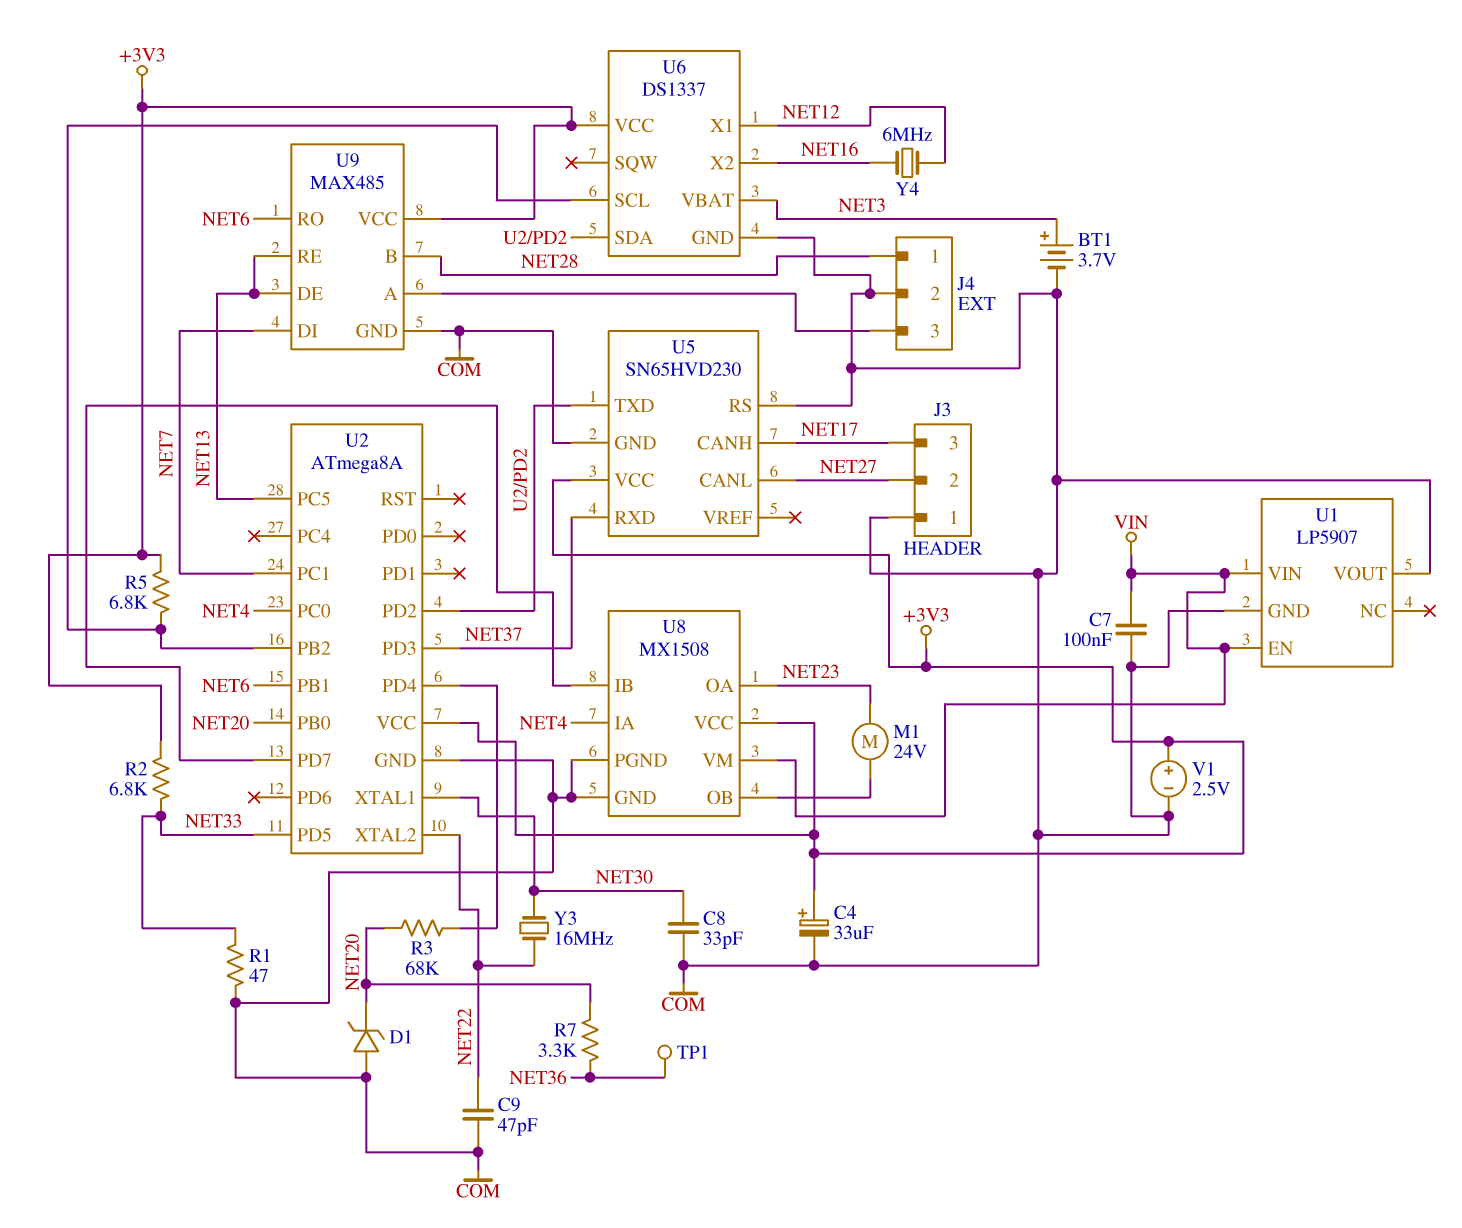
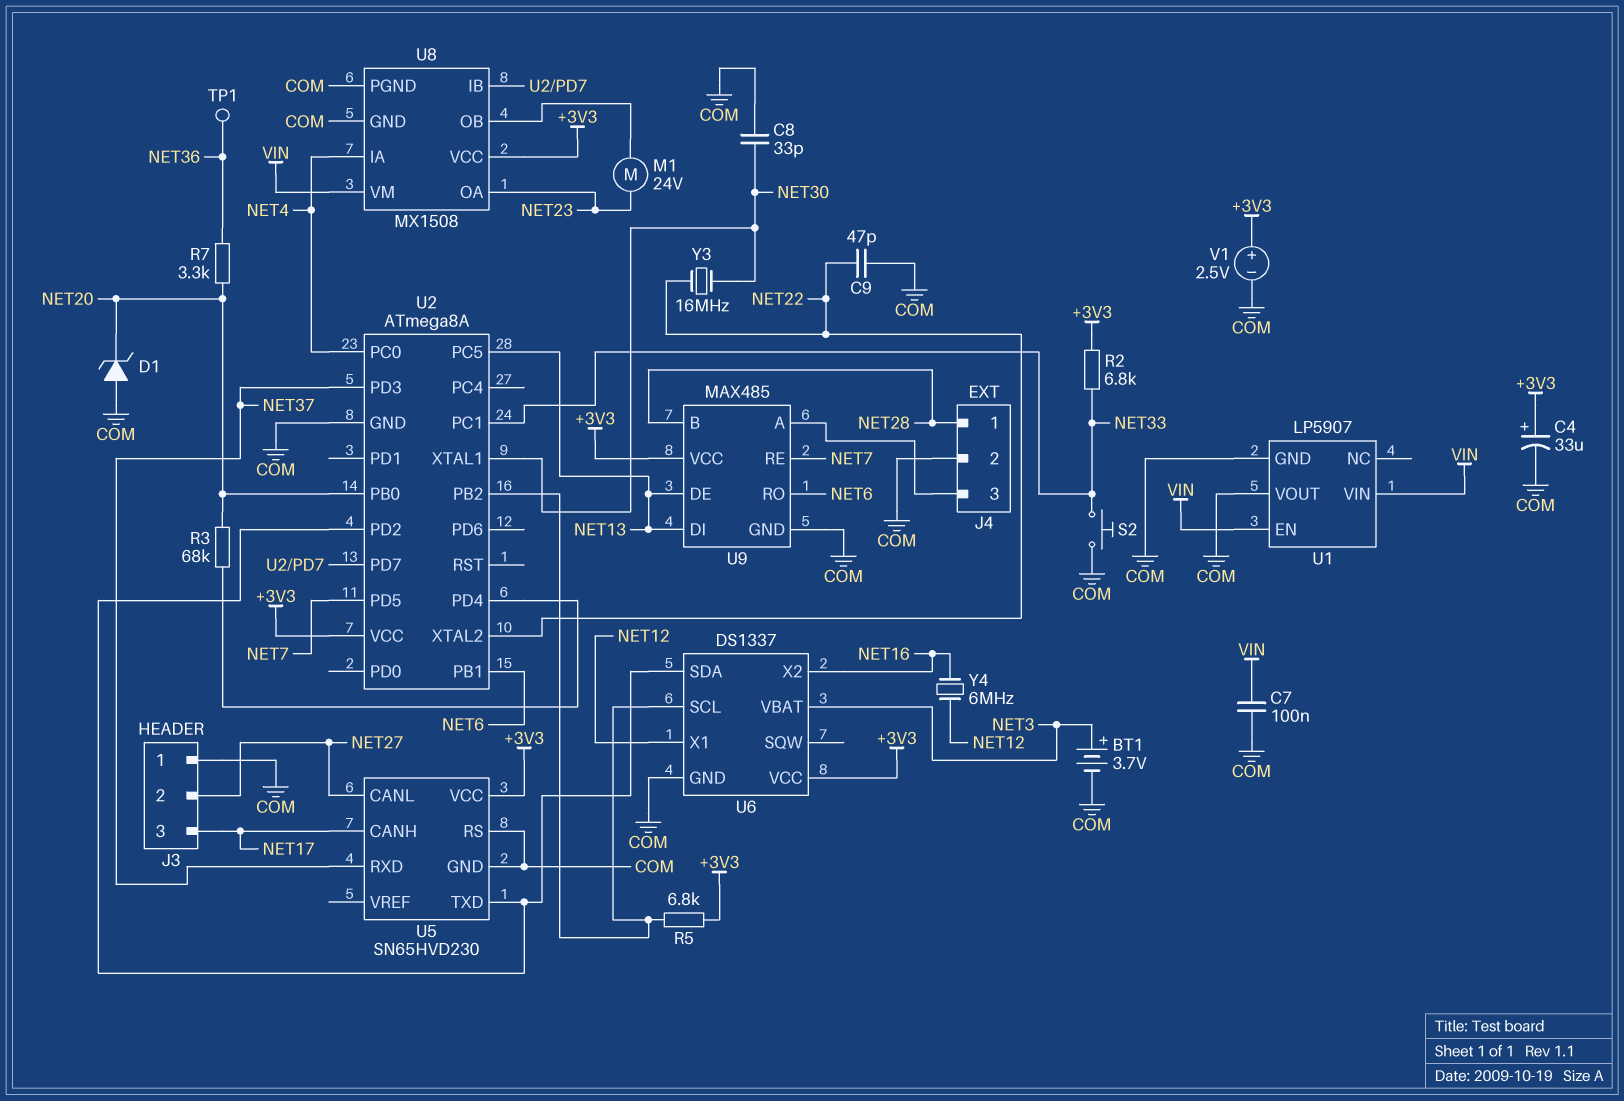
R1: 47 (COM, NET33) -> none
S2: none -> button (COM, NET33)
U2 pin PC1: NET7 -> NET33
U2 pin PD5: NET33 -> NET7
U9 pin DI: NET7 -> NET13
U9 pin RE: NET13 -> NET7

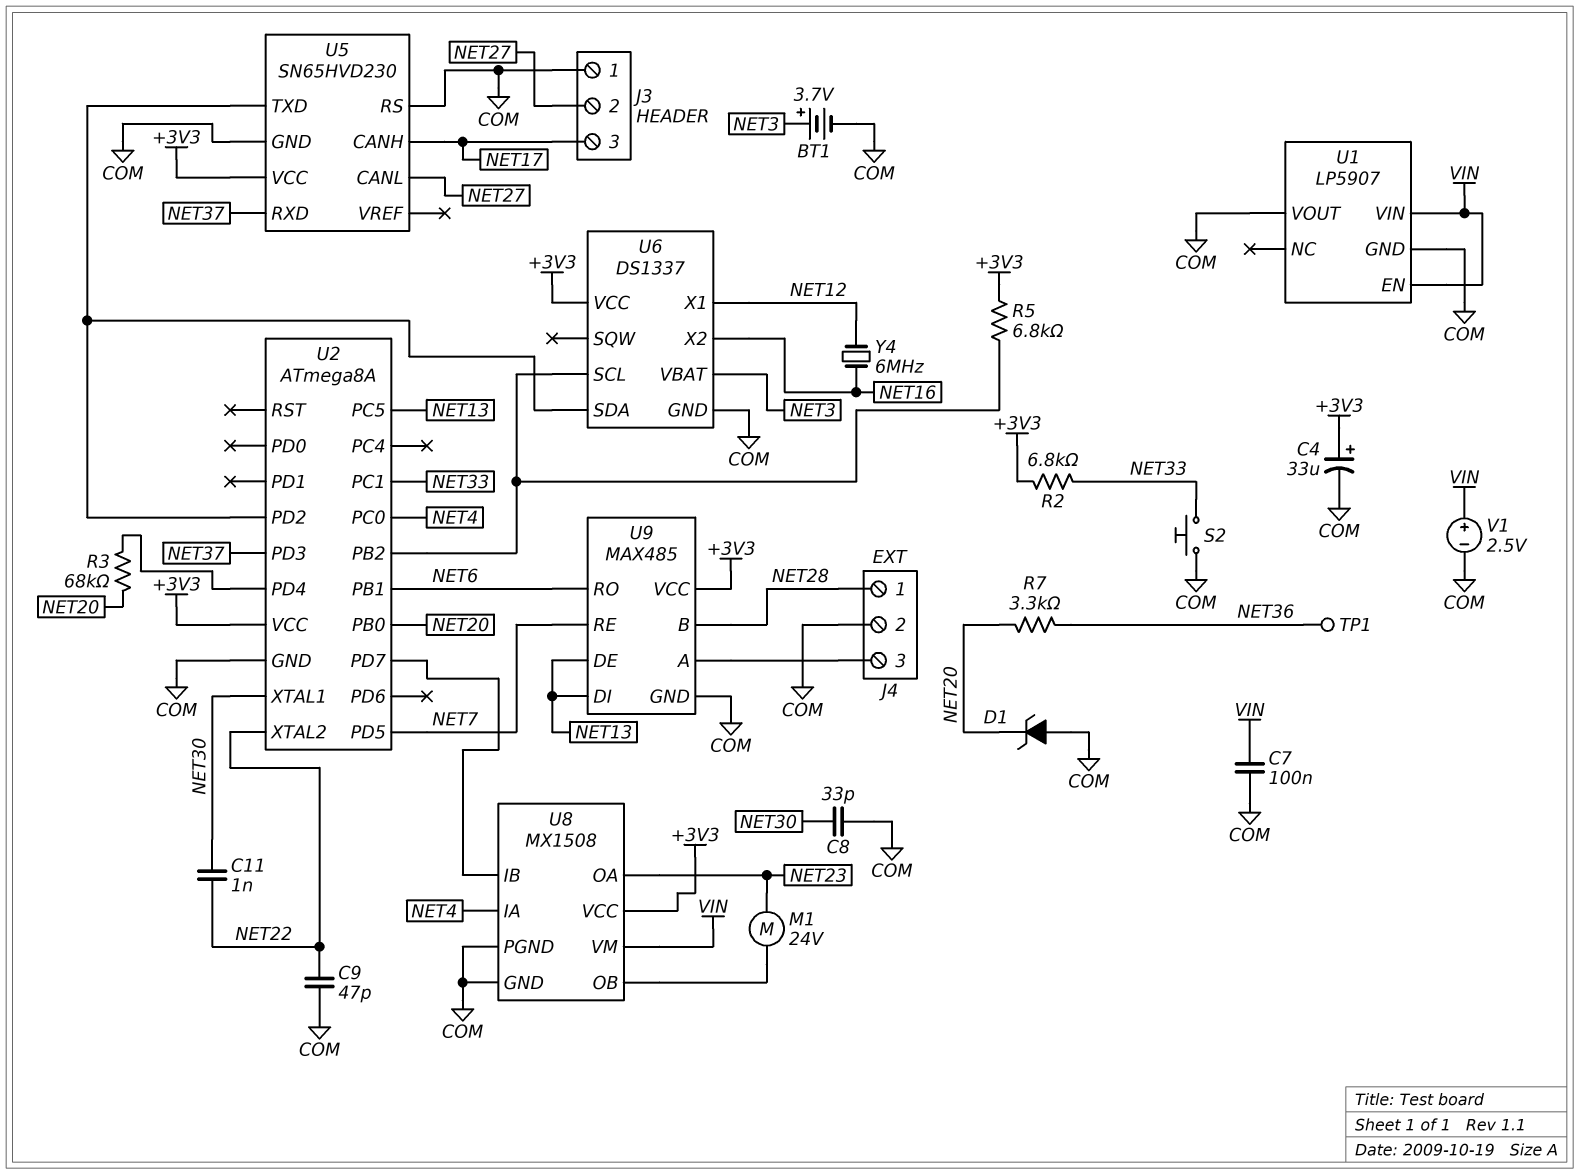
C11: none -> 1nF (NET22, NET30)
V1: 2.5V (plus +3V3, minus COM) -> 2.5V (plus VIN, minus COM)
Y3: 16MHz (NET22, NET30) -> none

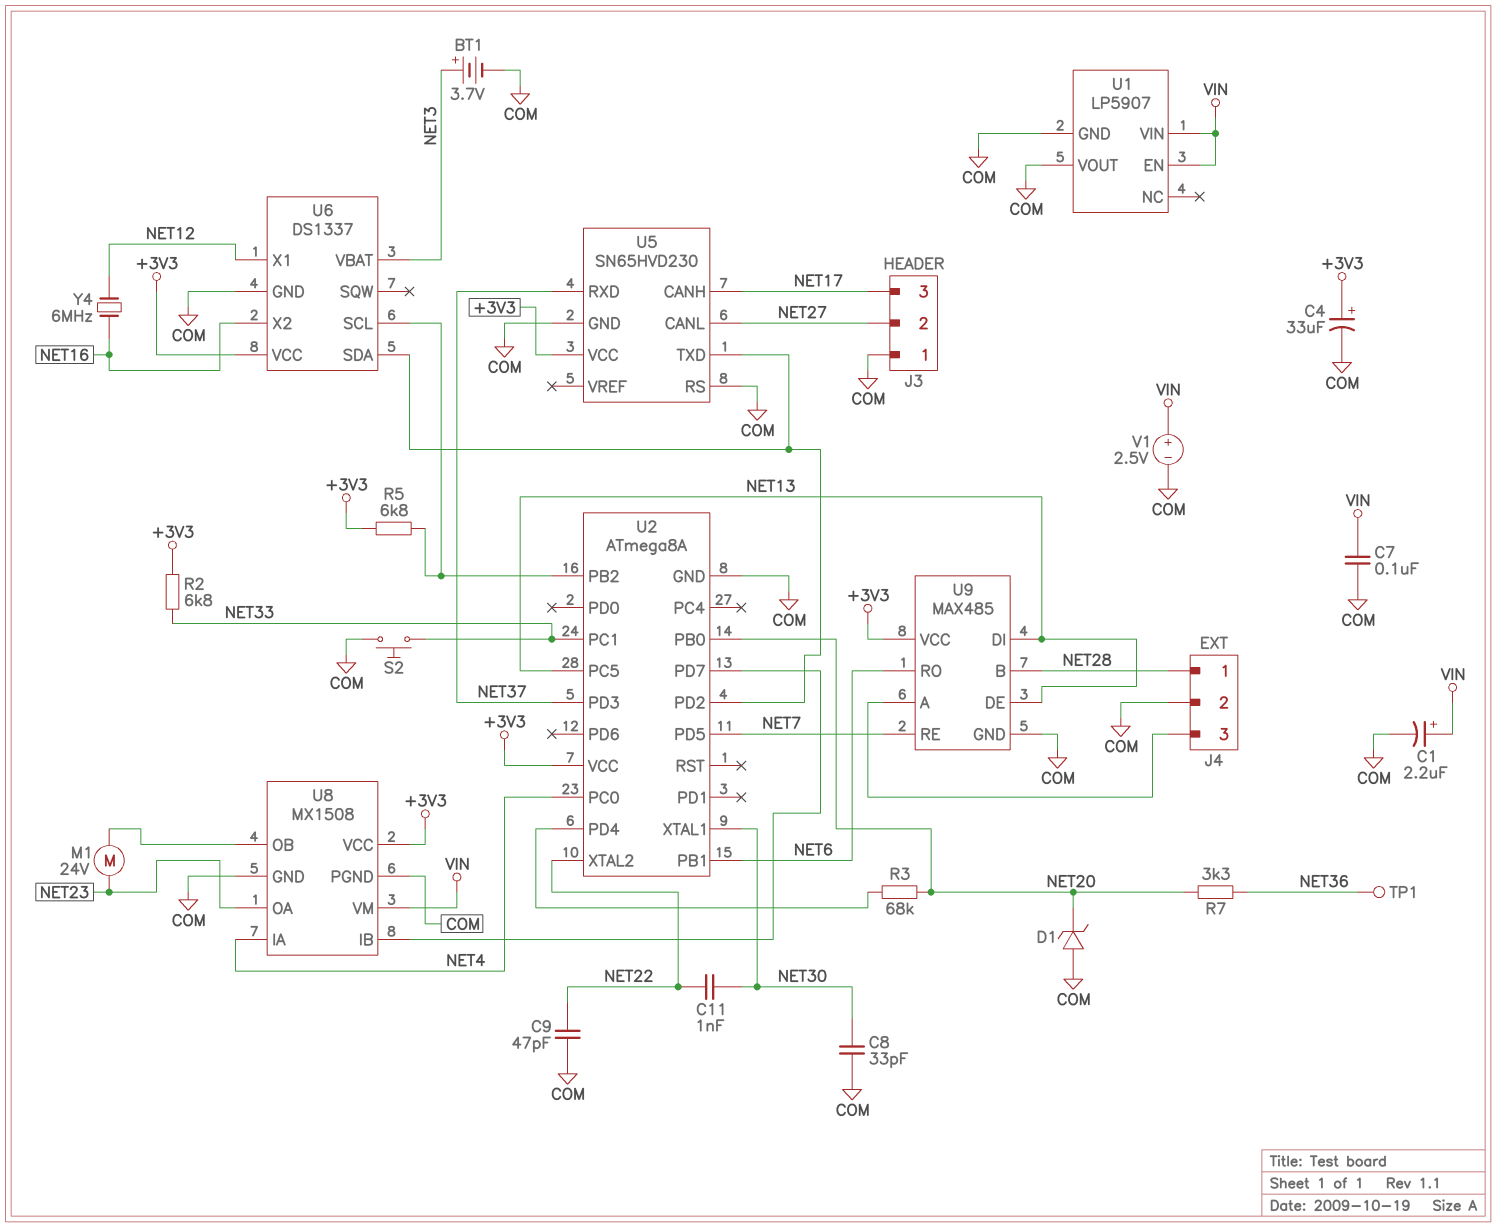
C1: none -> 2.2uF (plus VIN, minus COM)

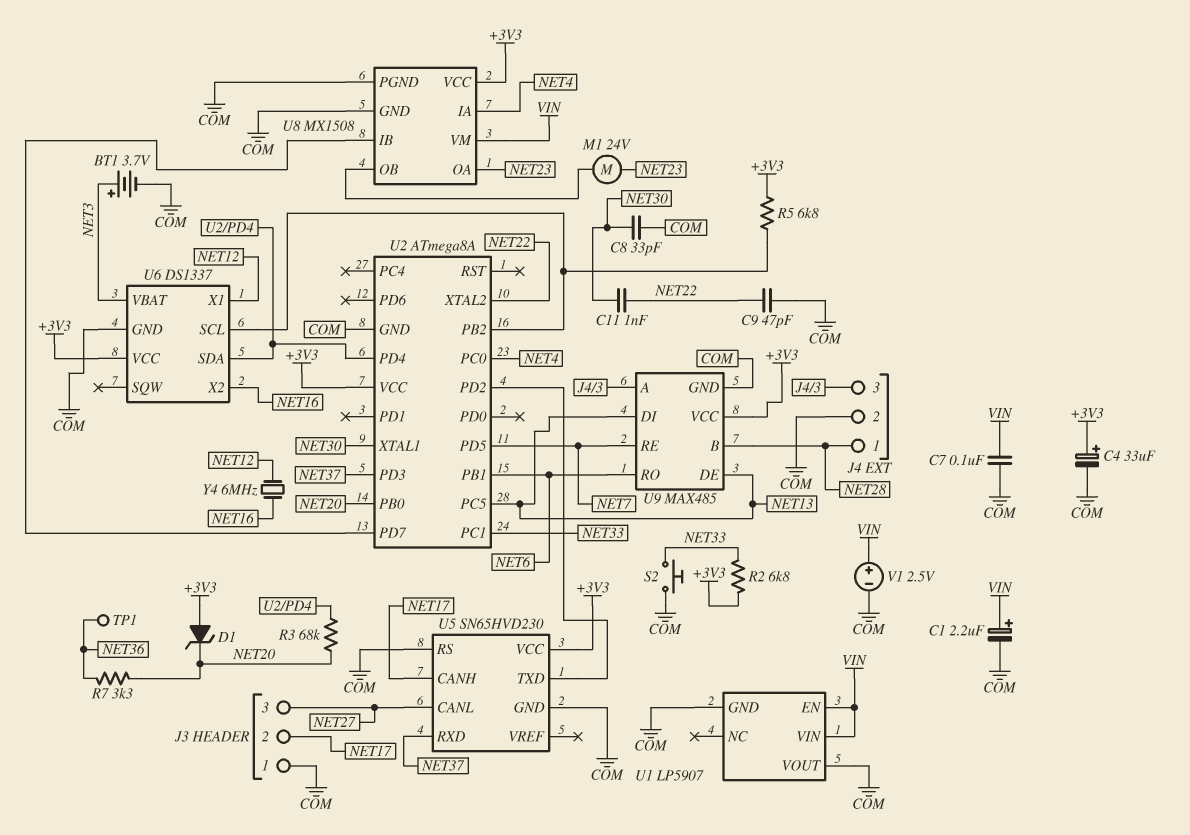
D1: zener (A COM, K NET20) -> zener (A +3V3, K NET20)
J3 pin 2: NET27 -> NET17
J3 pin 3: NET17 -> NET27
U6 pin SDA: U2/PD2 -> U2/PD4

